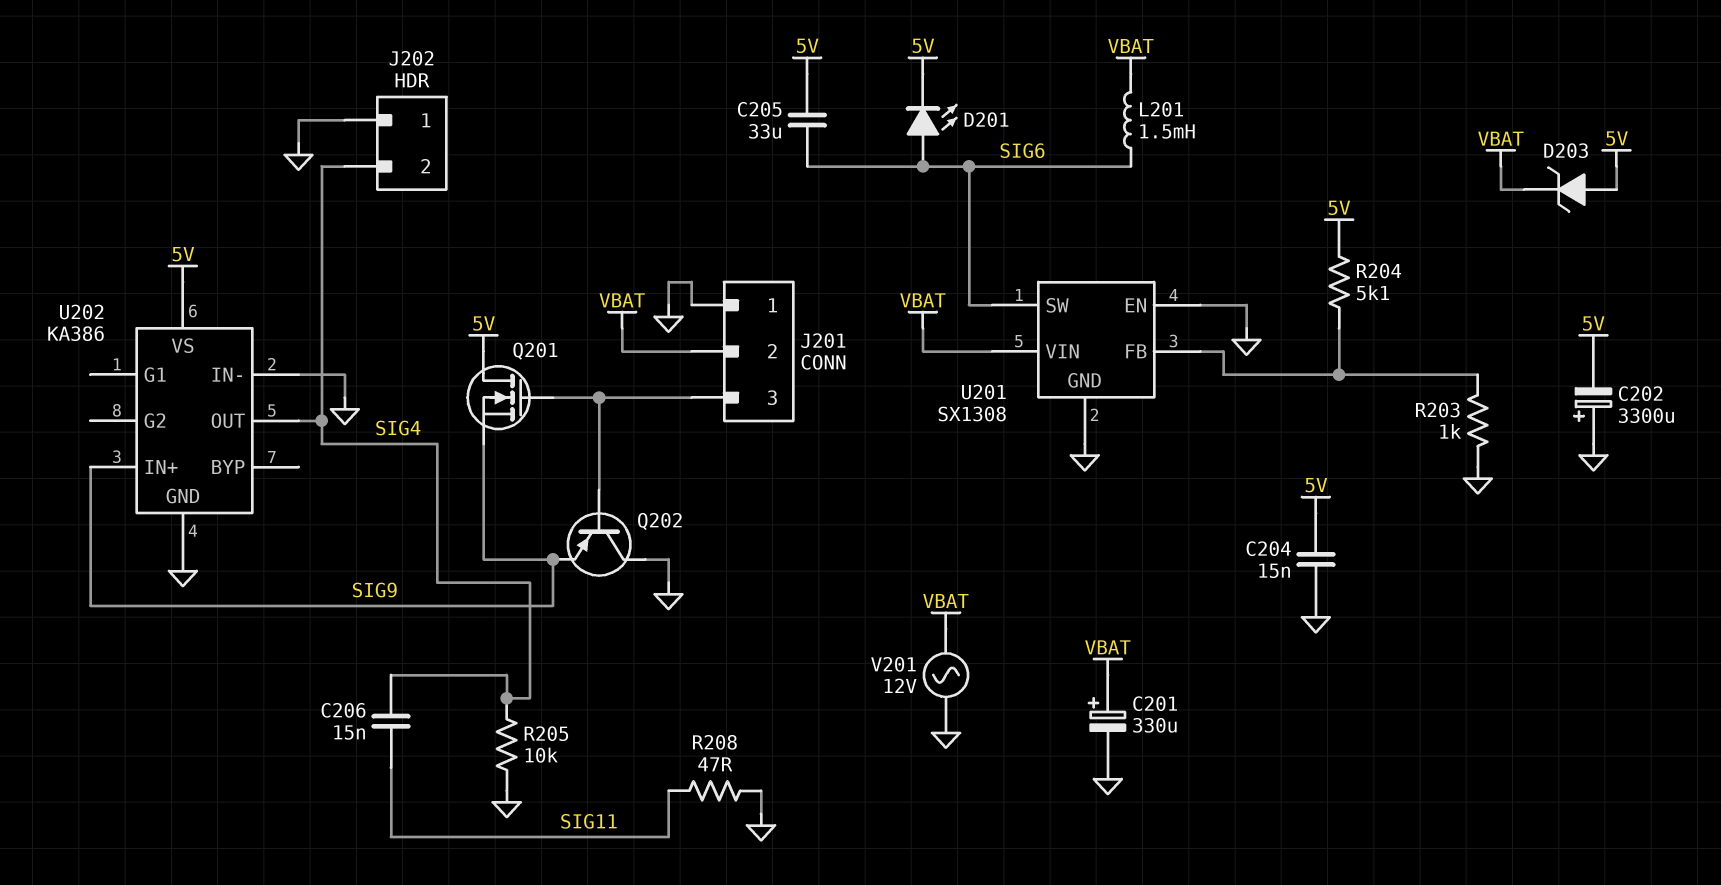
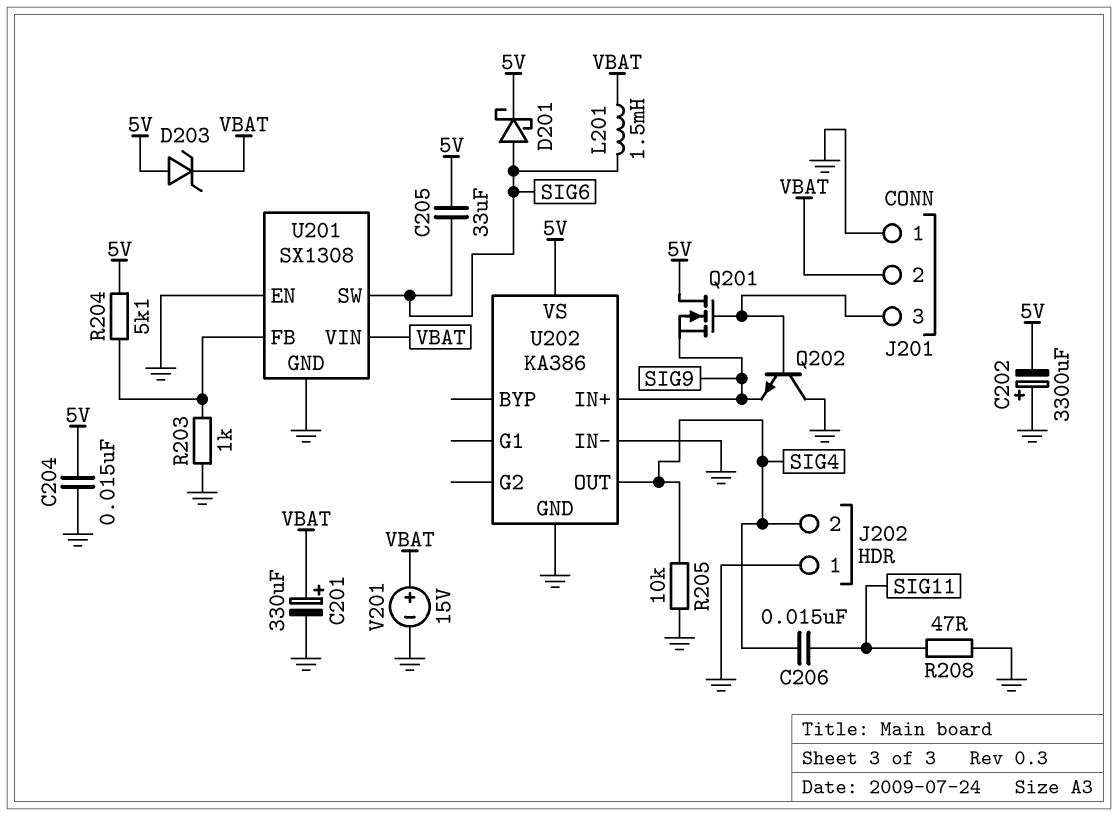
D201: LED (A SIG6, K 5V) -> schottky (A SIG6, K 5V)
Q202: PNP (B J201/3, C GND, E SIG9) -> NPN (B J201/3, C GND, E SIG9)
V201: AC 12V (GND, VBAT) -> 15V (plus VBAT, minus GND)

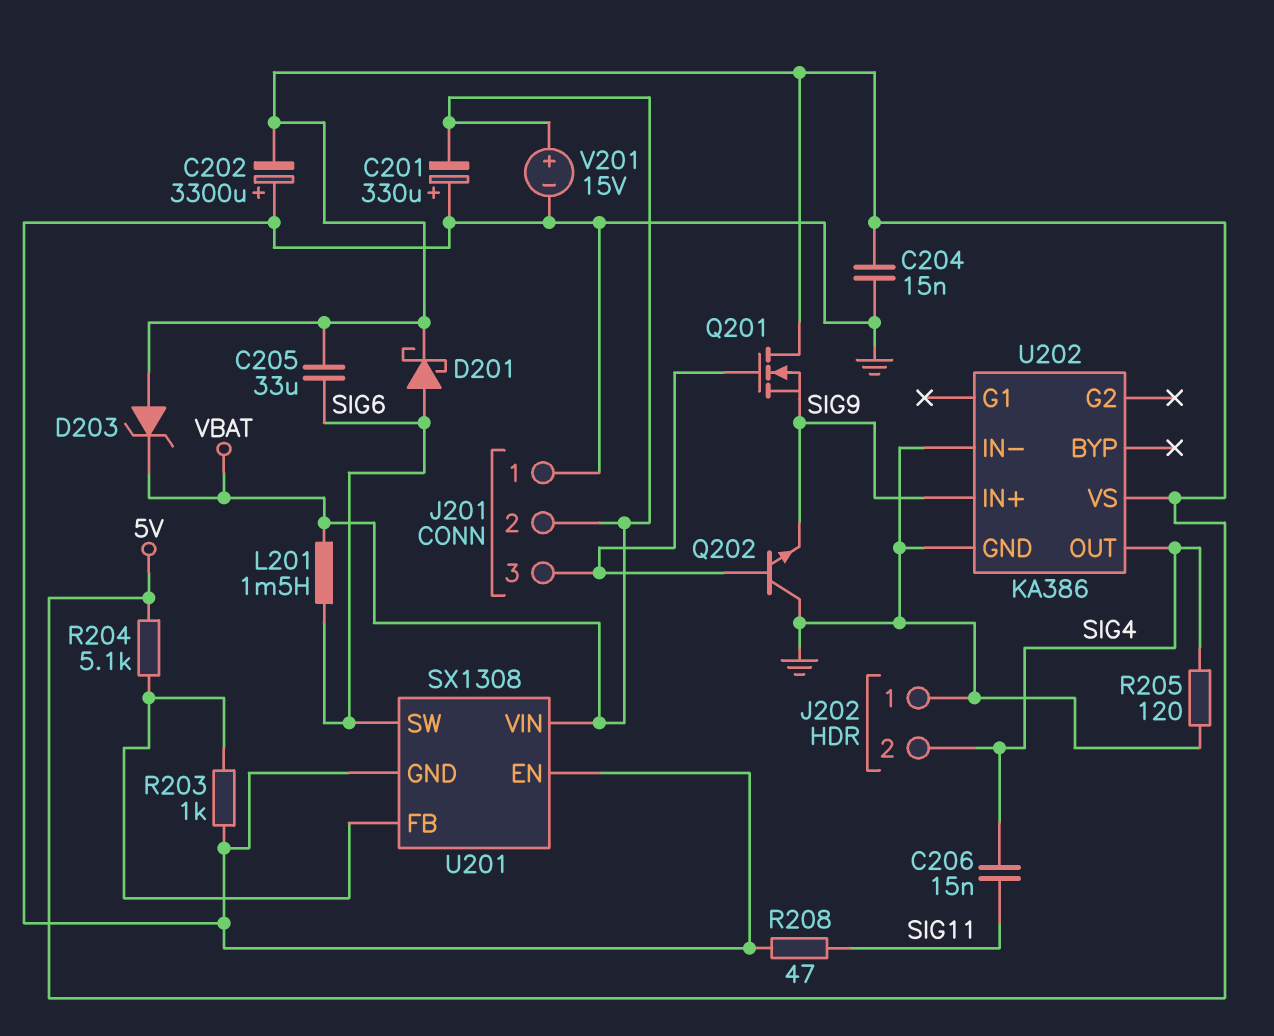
C201: 330uF (plus VBAT, minus GND) -> 330uF (plus GND, minus VBAT)
R205: 10k (GND, SIG4) -> 120 (GND, SIG4)

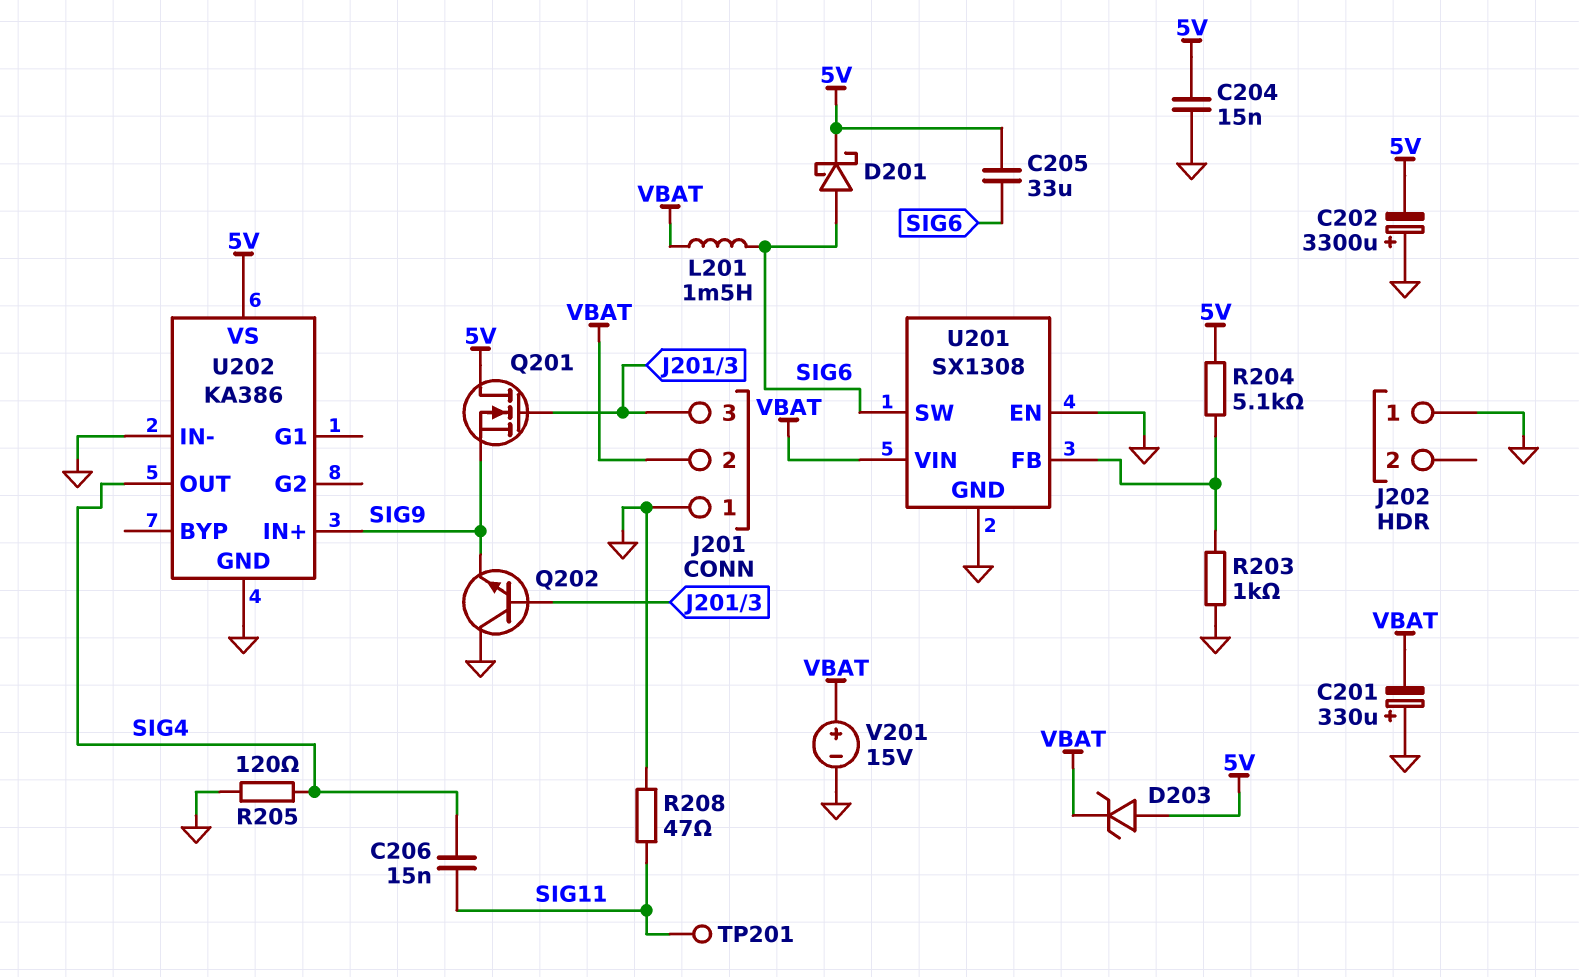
J202 pin 2: SIG4 -> none
TP201: none -> test point (SIG11)

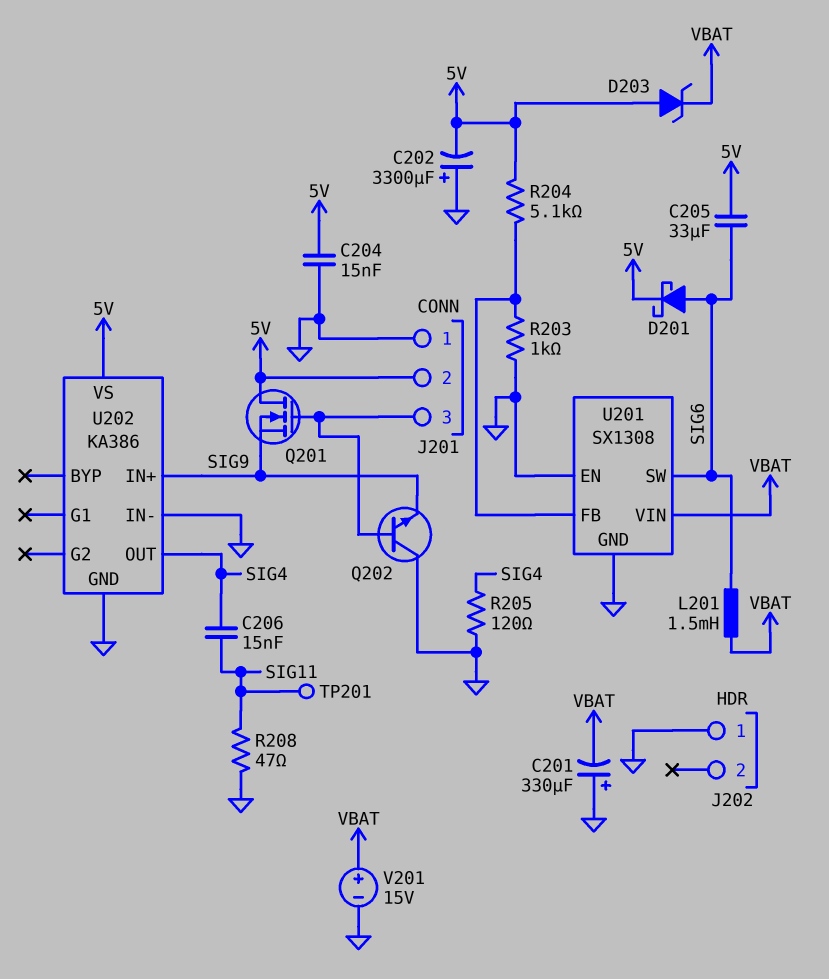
J201 pin 2: VBAT -> 5V

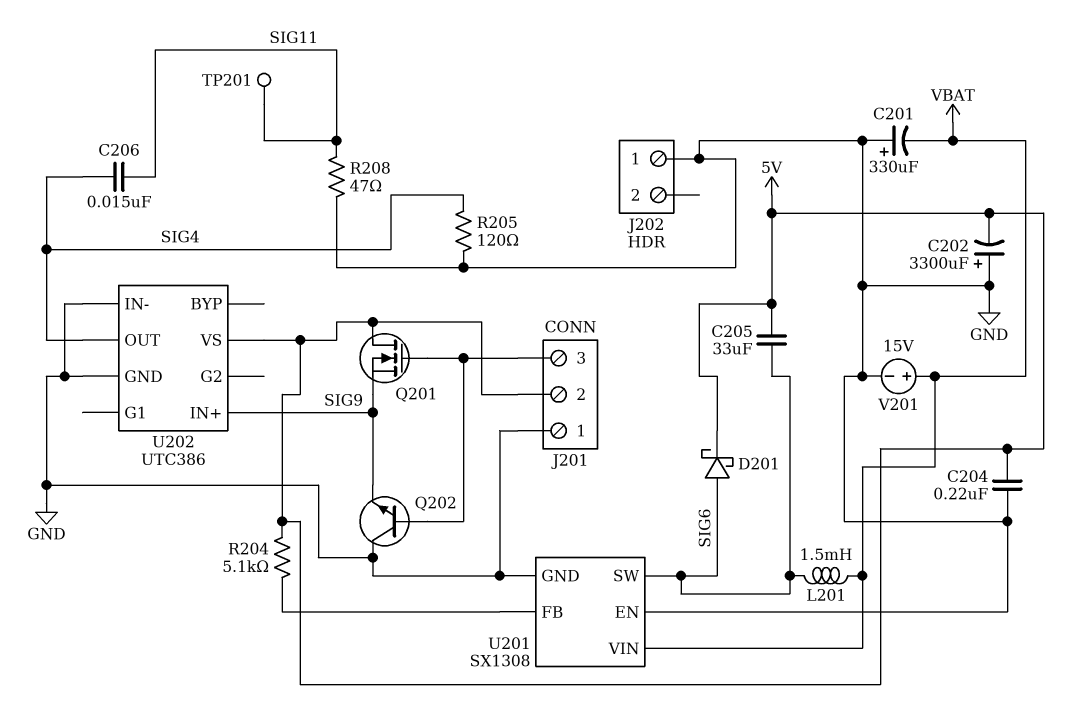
C204: 15nF (5V, GND) -> 220nF (5V, GND)
D203: zener (A 5V, K VBAT) -> none
R203: 1k (GND, U201/FB) -> none
U202: KA386 -> UTC386

